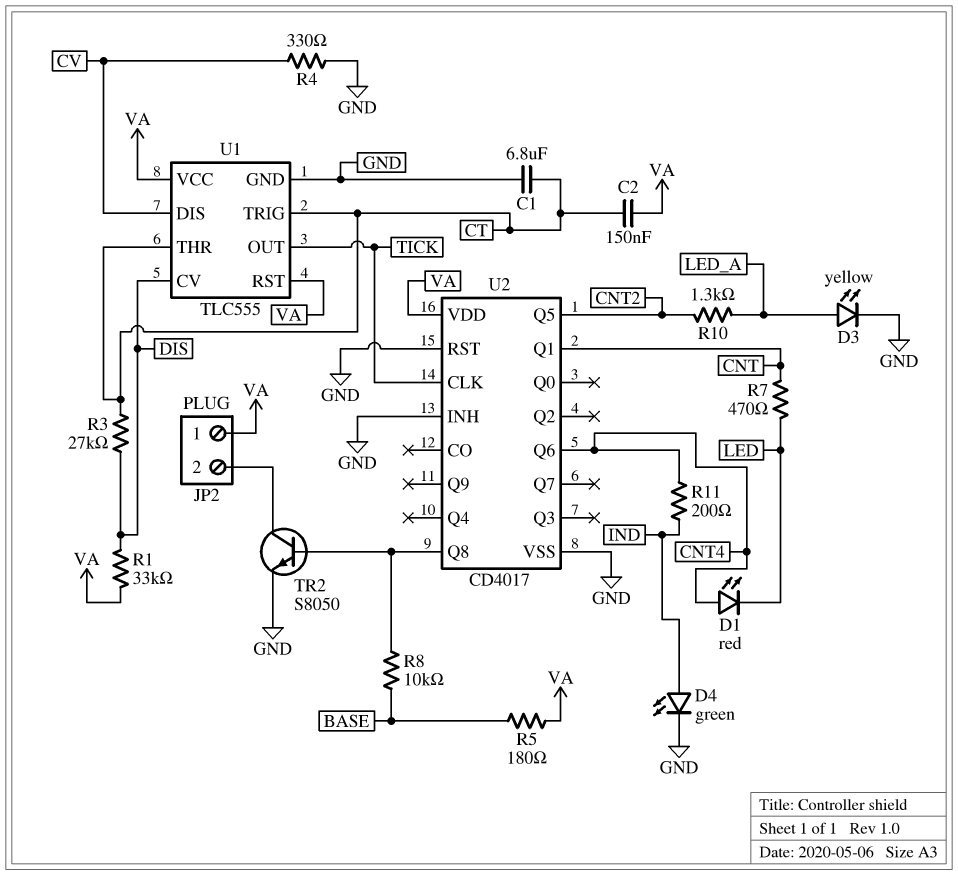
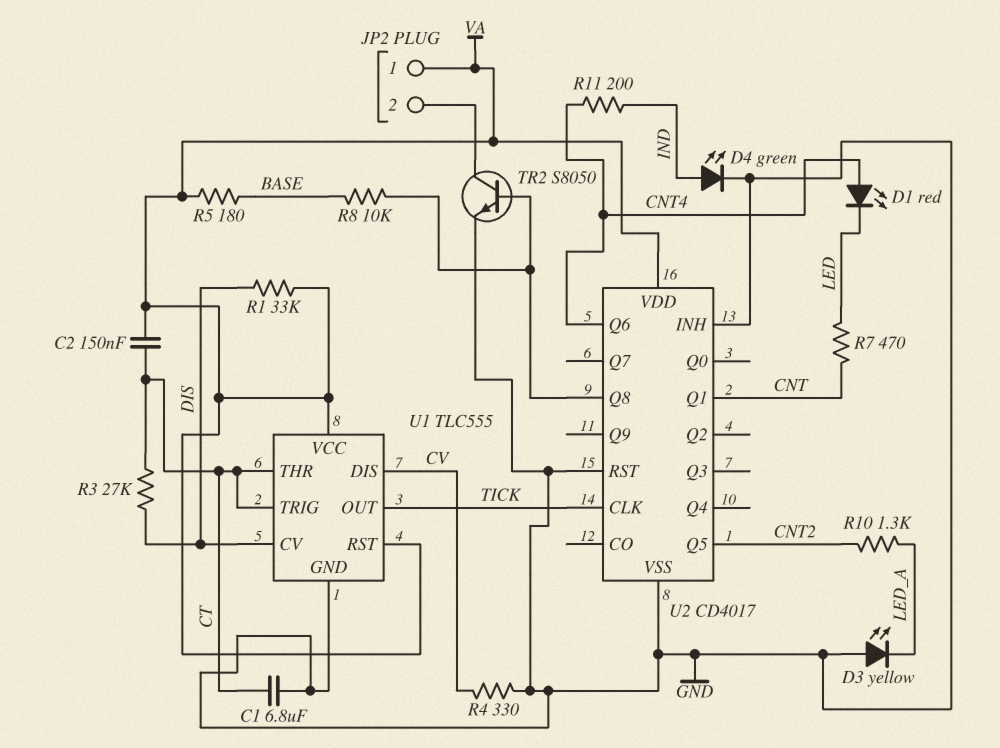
D3: LED yellow (A LED_A, K GND) -> LED yellow (A GND, K LED_A)

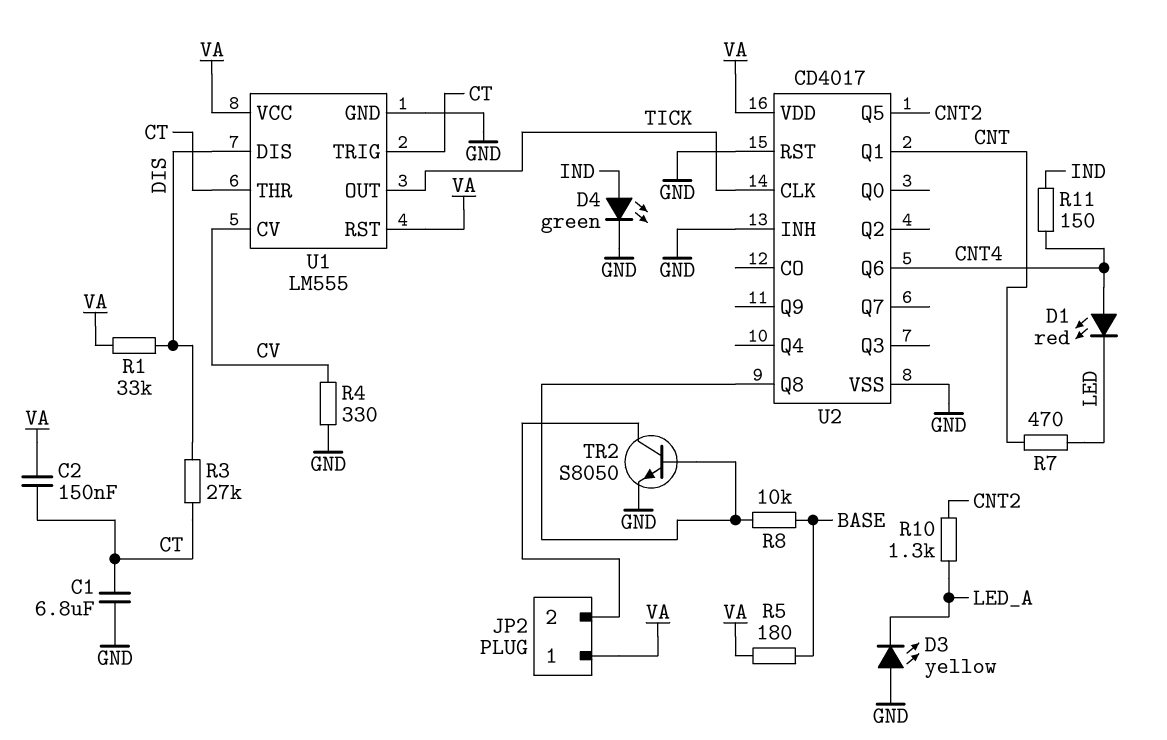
R11: 200 (CNT4, IND) -> 150 (CNT4, IND)
U1: TLC555 -> LM555
U1 pin CV: DIS -> CV
U1 pin DIS: CV -> DIS

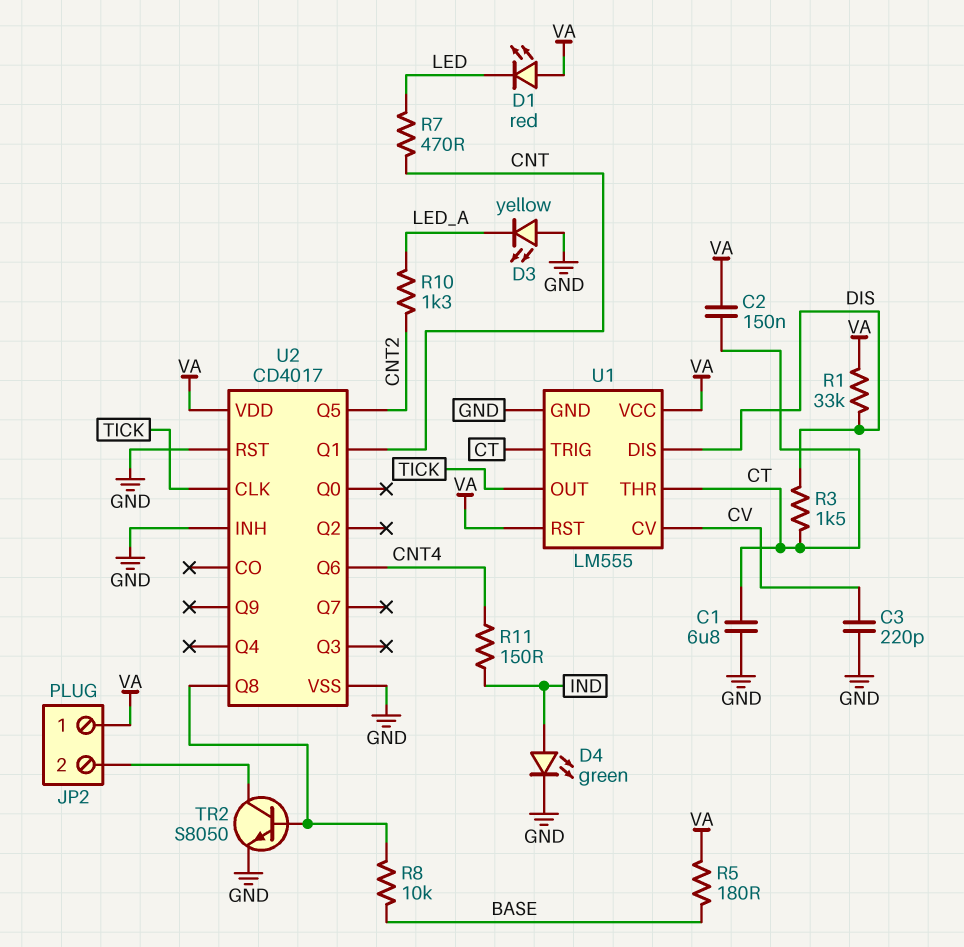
C3: none -> 220pF (CV, GND)
D1: LED red (A CNT4, K LED) -> LED red (A VA, K LED)
R3: 27k (CT, DIS) -> 1.5k (CT, DIS)
R4: 330 (CV, GND) -> none

